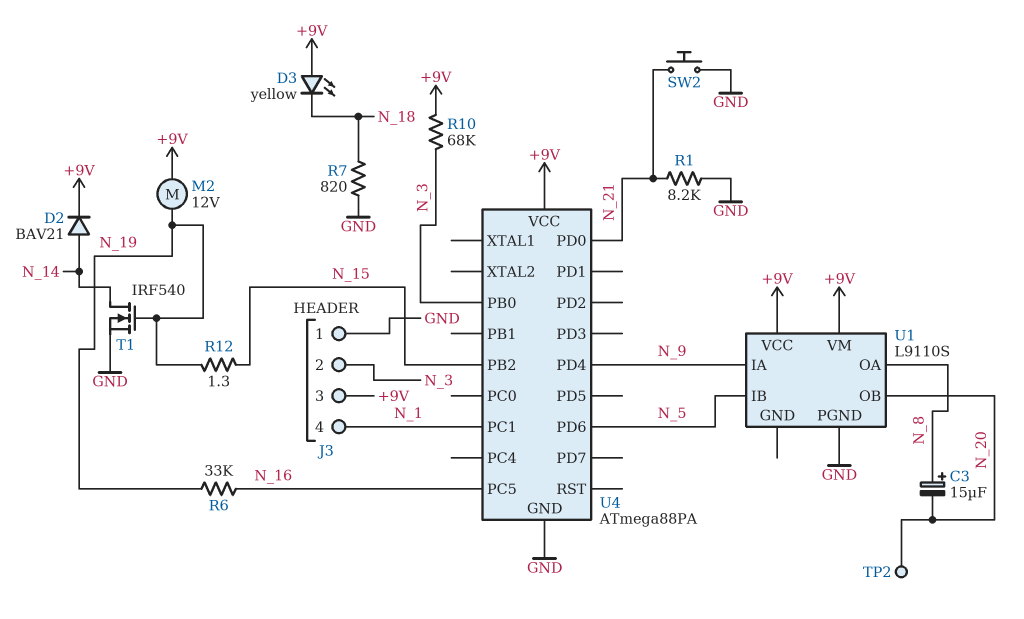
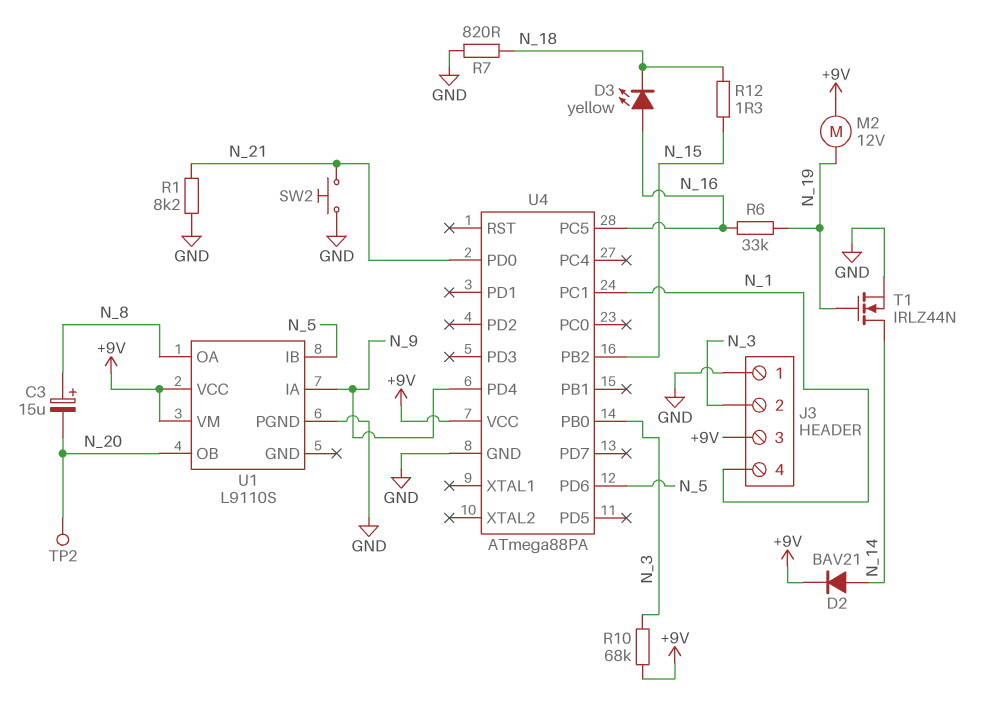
D3: LED yellow (A +9V, K N_18) -> LED yellow (A N_16, K N_18)
R12: 1.3 (N_15, N_19) -> 1.3 (N_15, N_18)
T1: NMOS IRF540 (G N_19, D N_14, S GND) -> NMOS IRLZ44N (G N_19, D N_14, S GND)

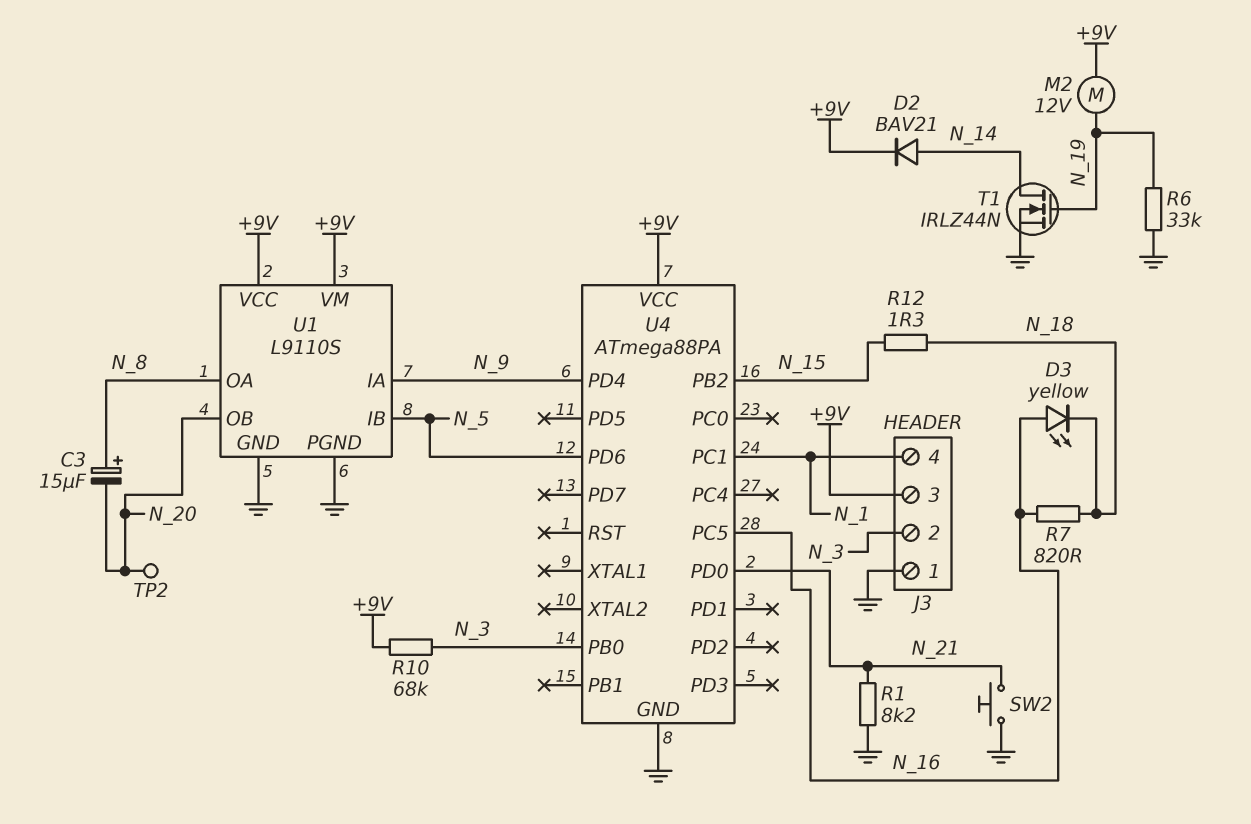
R6: 33k (N_16, N_19) -> 33k (GND, N_19)
R7: 820 (GND, N_18) -> 820 (N_16, N_18)
U1 pin GND: none -> GND

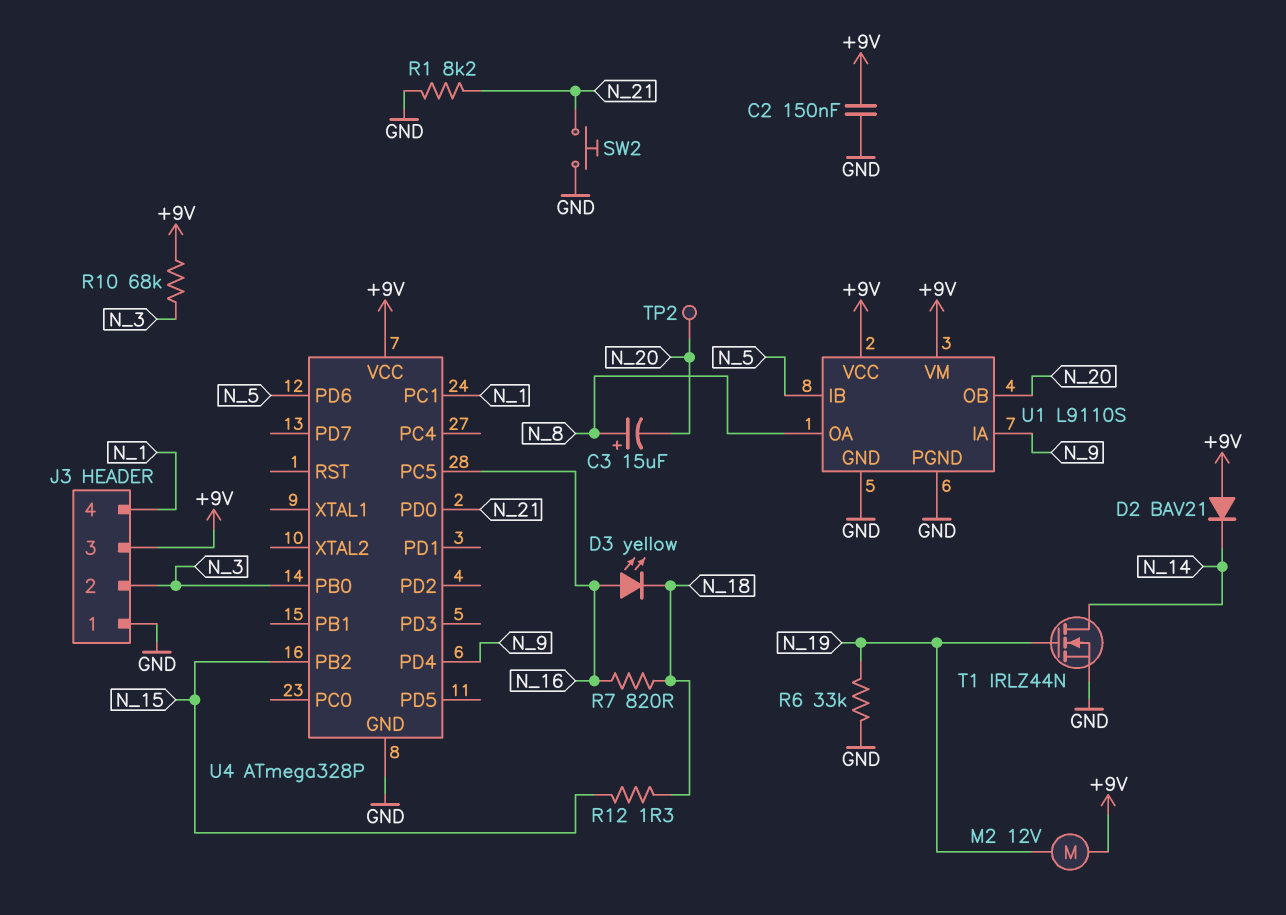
C2: none -> 150nF (+9V, GND)
D2: diode BAV21 (A N_14, K +9V) -> diode BAV21 (A +9V, K N_14)
U4: ATmega88PA -> ATmega328P

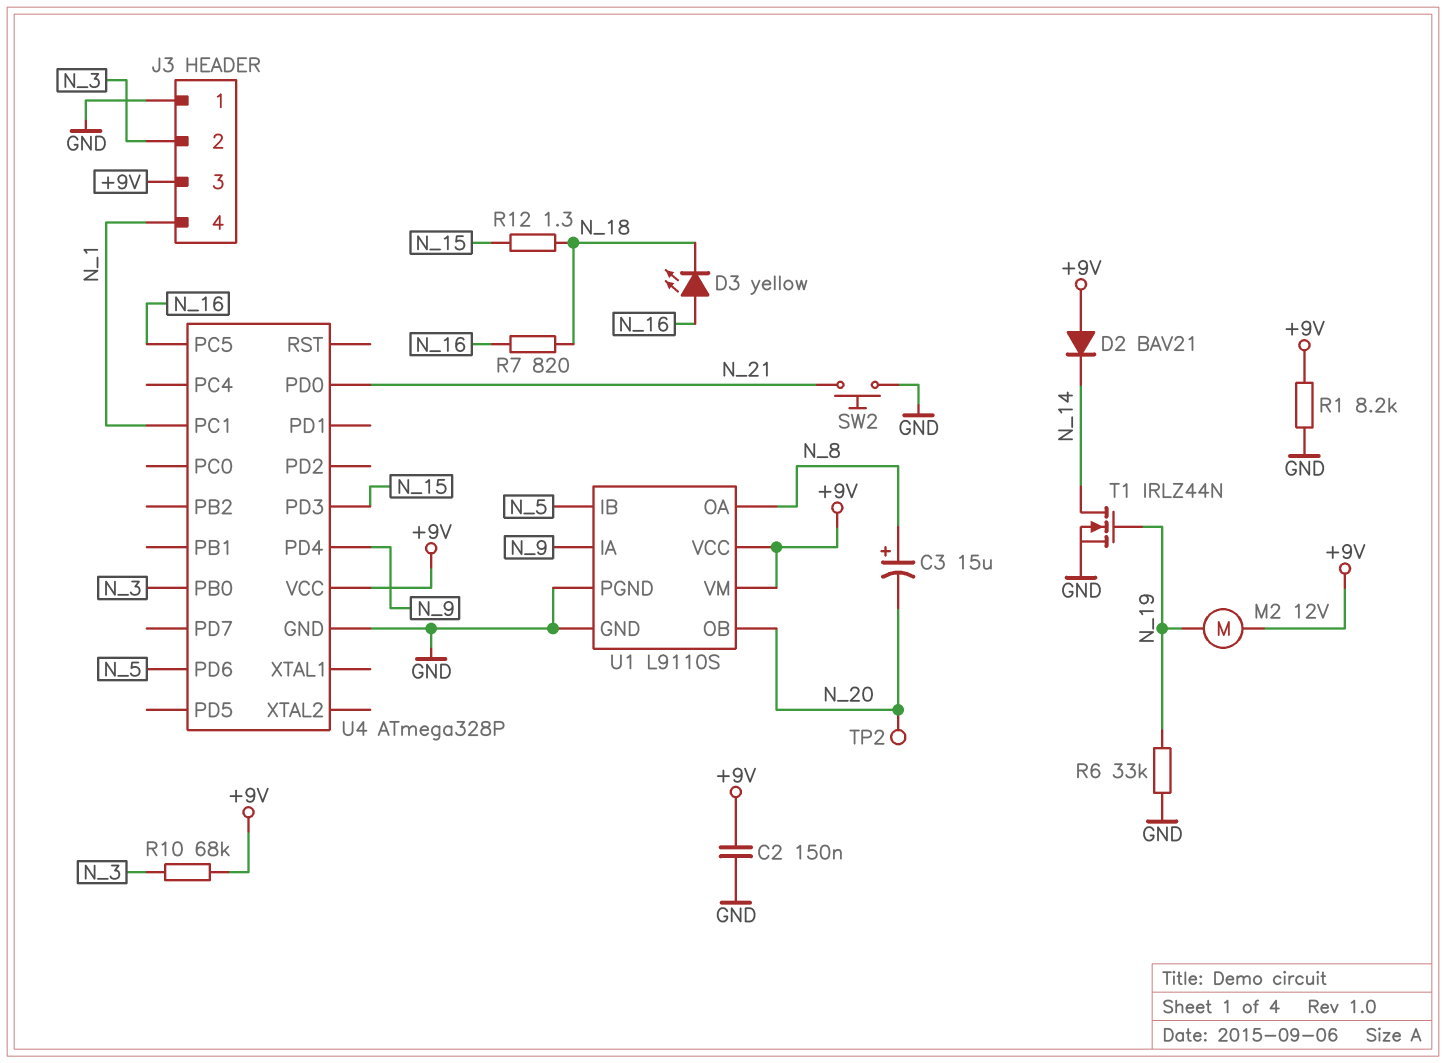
R1: 8.2k (GND, N_21) -> 8.2k (+9V, GND)
U4 pin PB2: N_15 -> none
U4 pin PD3: none -> N_15

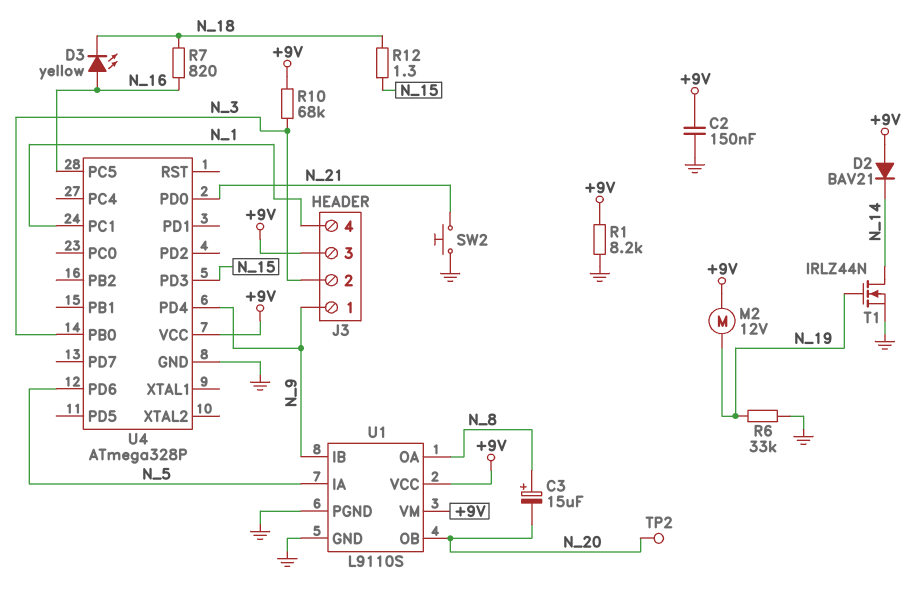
J3 pin 1: GND -> N_9
U1 pin IA: N_9 -> N_5
U1 pin IB: N_5 -> N_9

